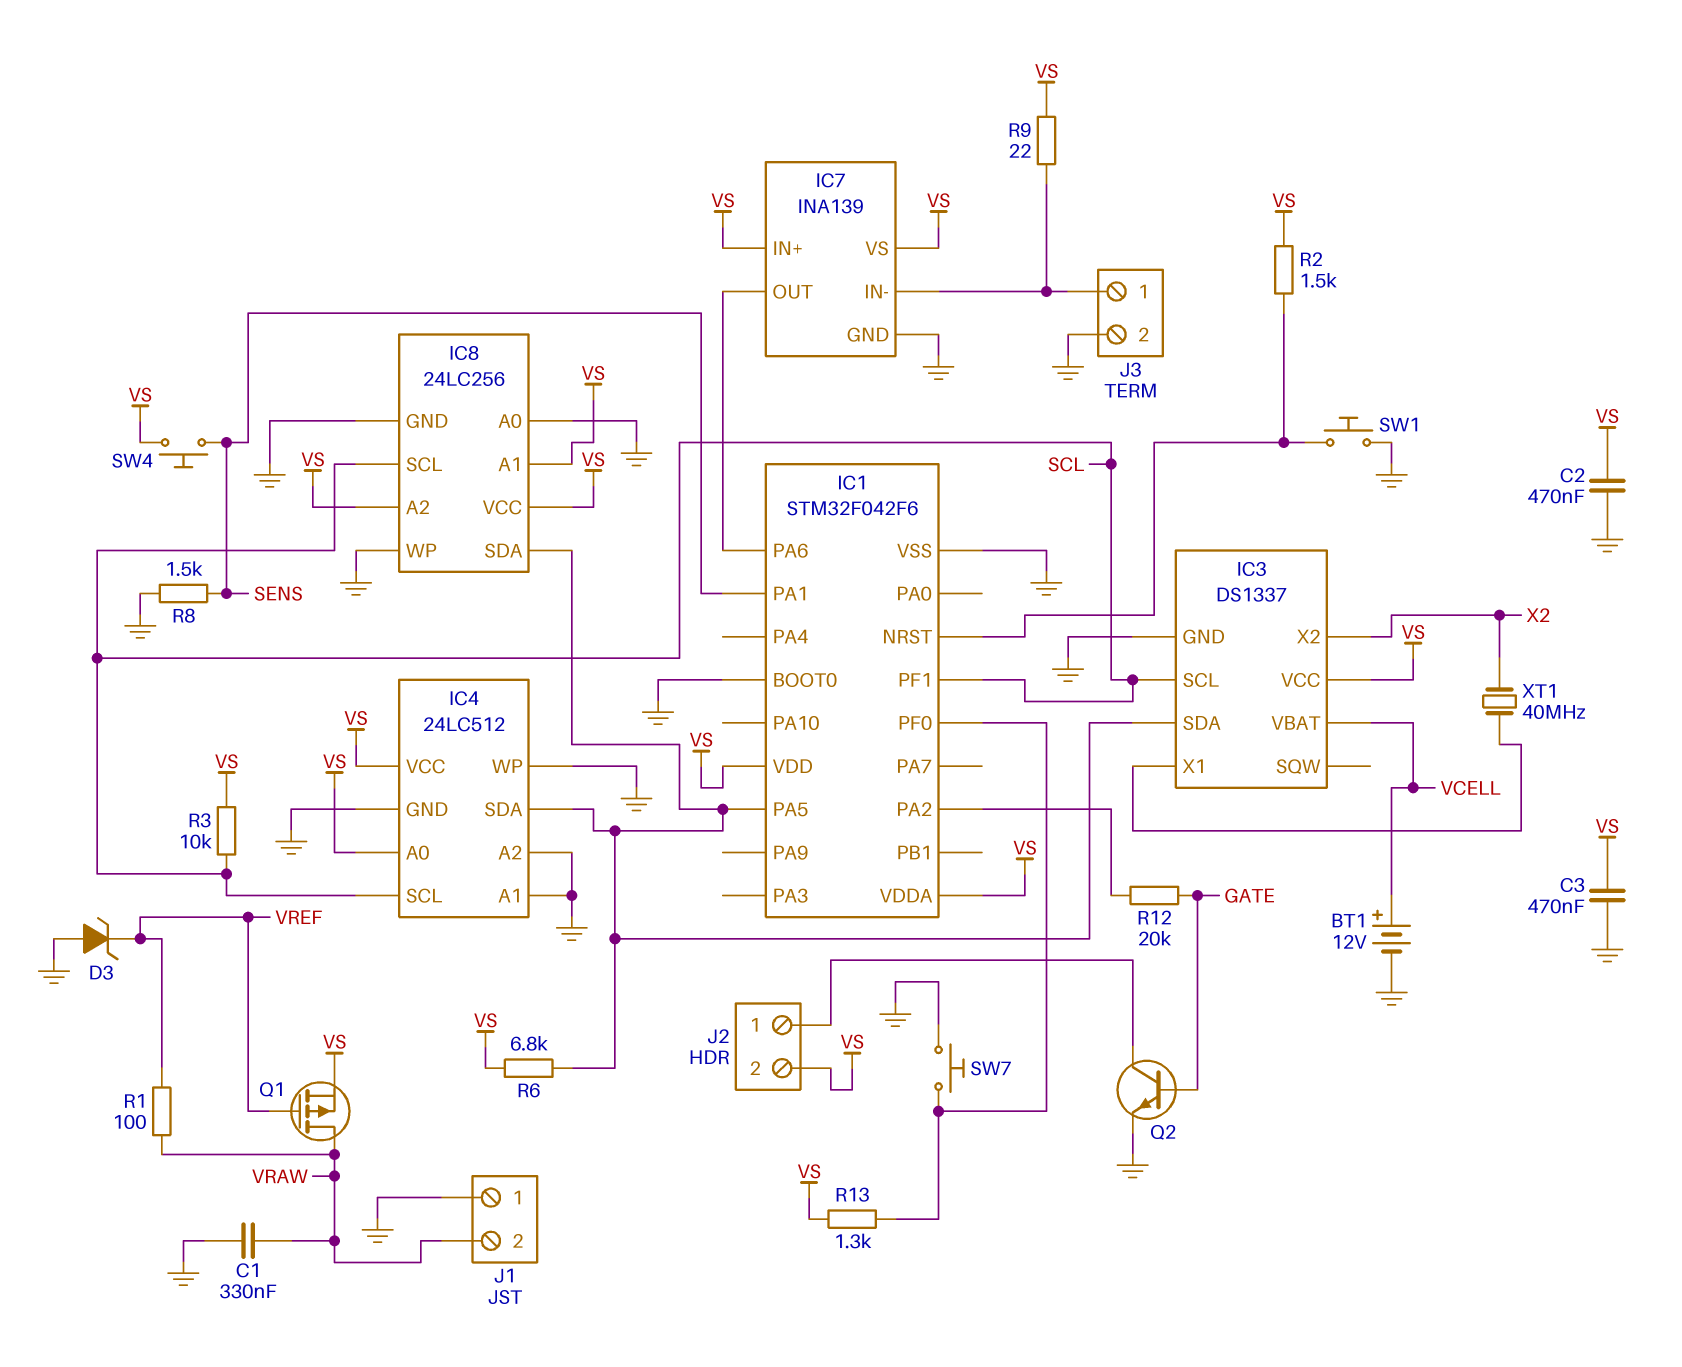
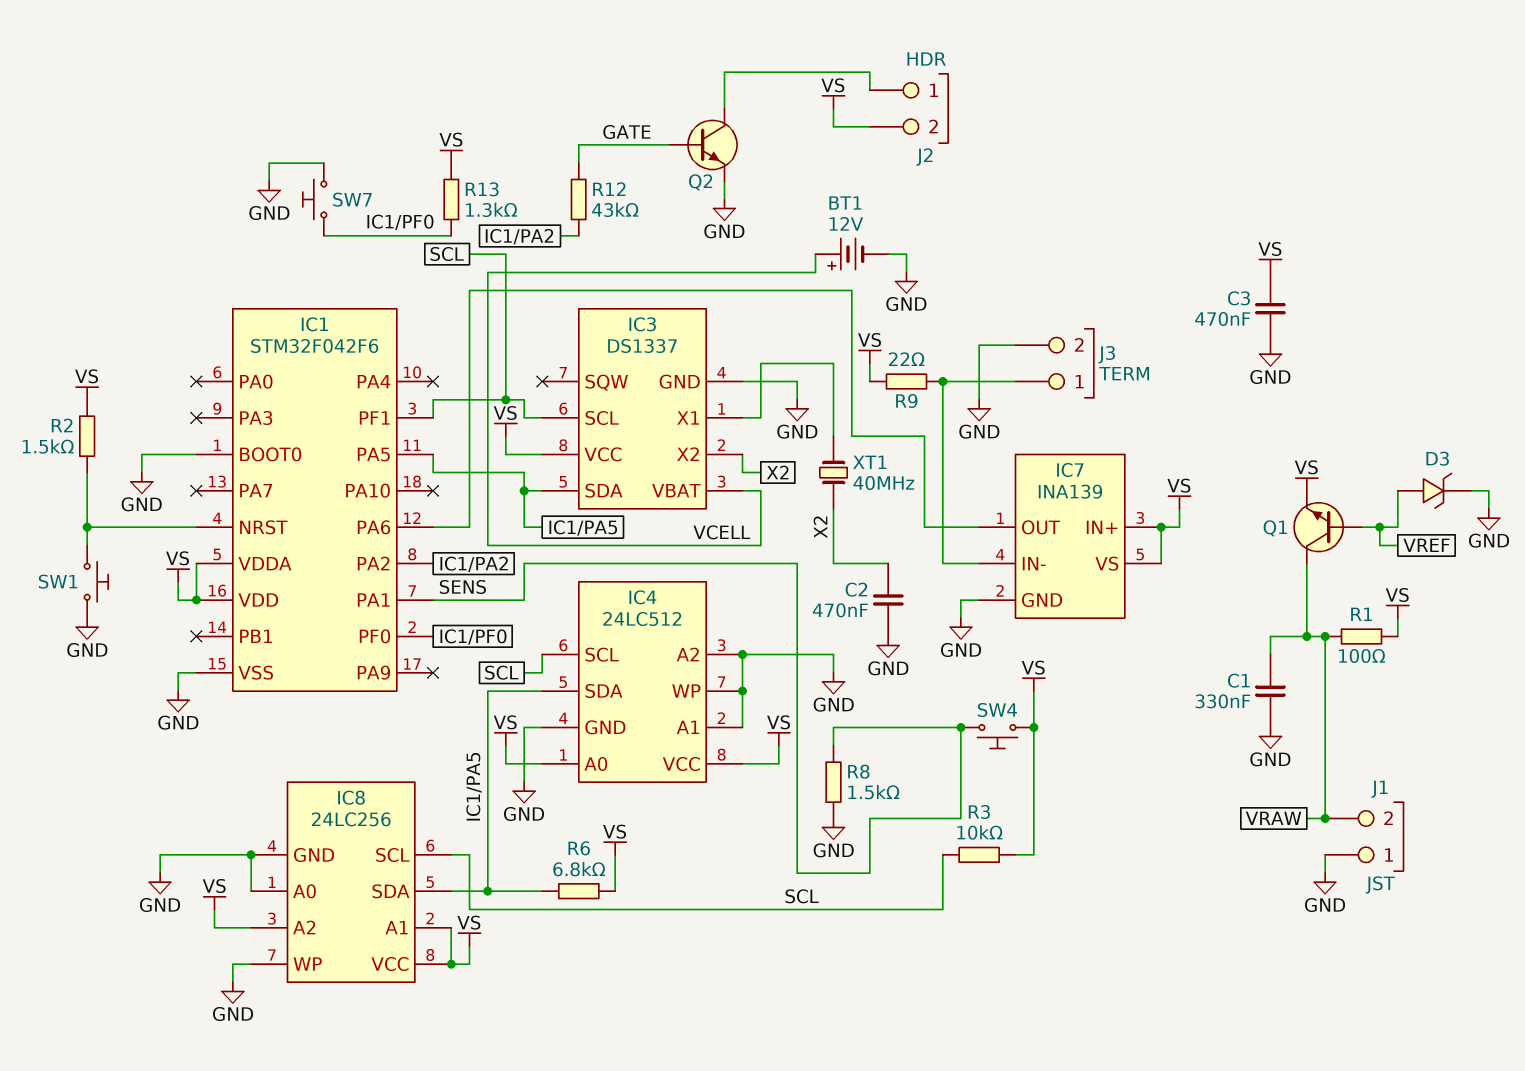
C2: 470nF (GND, VS) -> 470nF (GND, X2)
D3: zener (A GND, K VREF) -> zener (A VREF, K GND)
Q1: PMOS (G VREF, D VRAW, S VS) -> NPN (B VREF, C VRAW, E VS)
R1: 100 (VRAW, VREF) -> 100 (VRAW, VS)
R12: 20k (GATE, IC1/PA2) -> 43k (GATE, IC1/PA2)

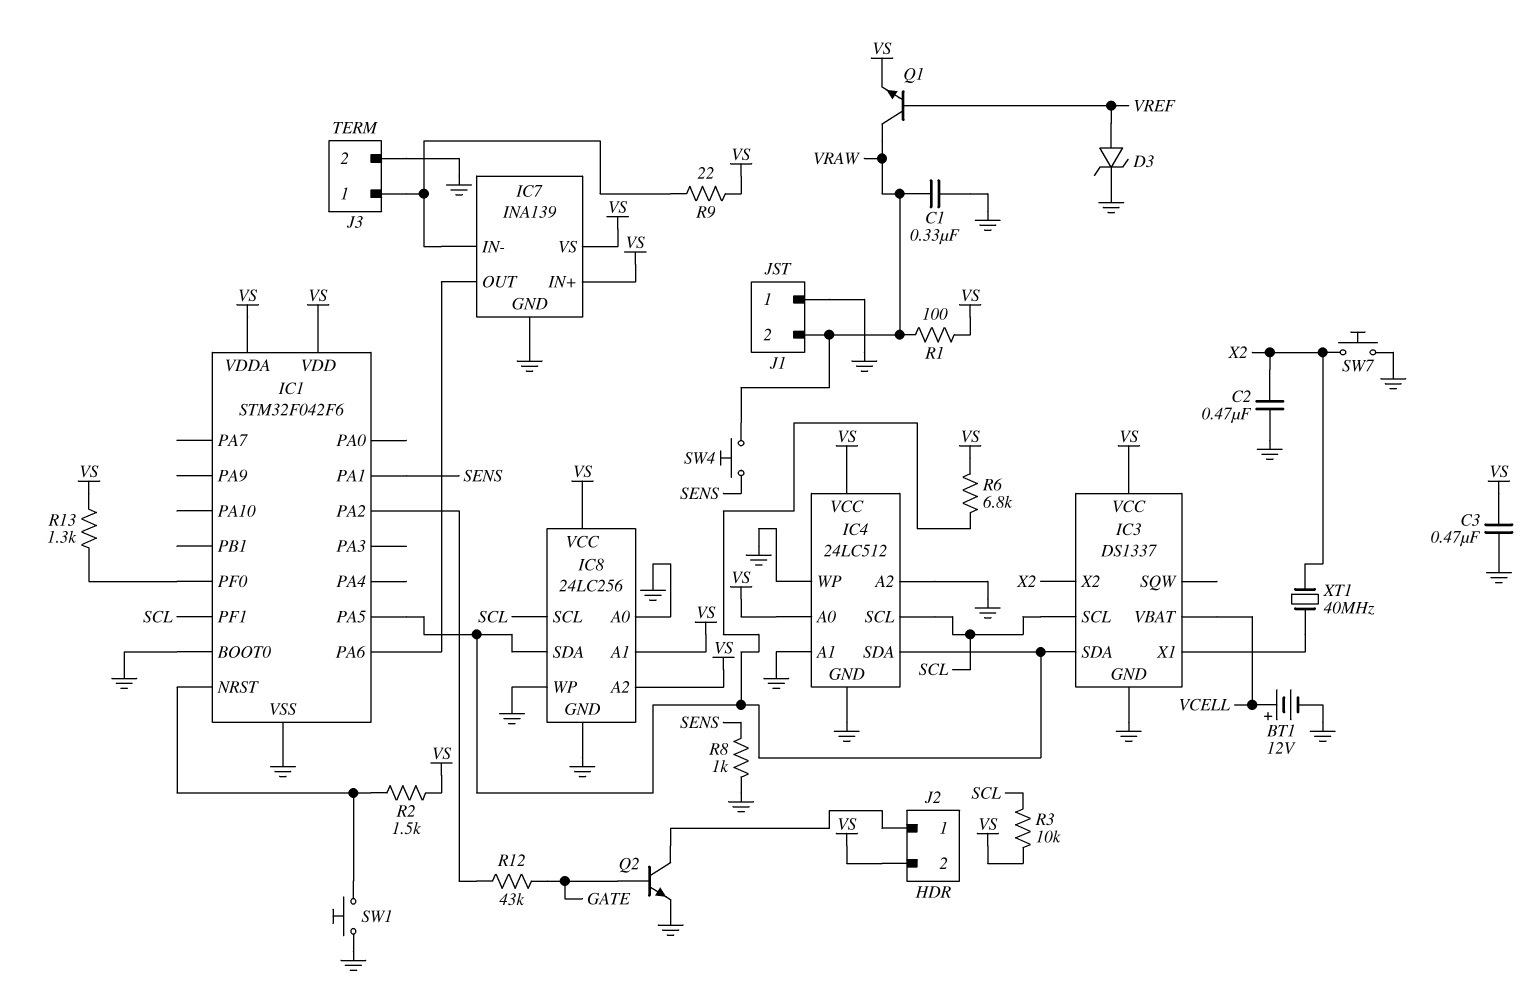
R8: 1.5k (GND, SENS) -> 1k (GND, SENS)
SW4: button (SENS, VS) -> button (SENS, VRAW)
SW7: button (GND, IC1/PF0) -> button (GND, X2)

